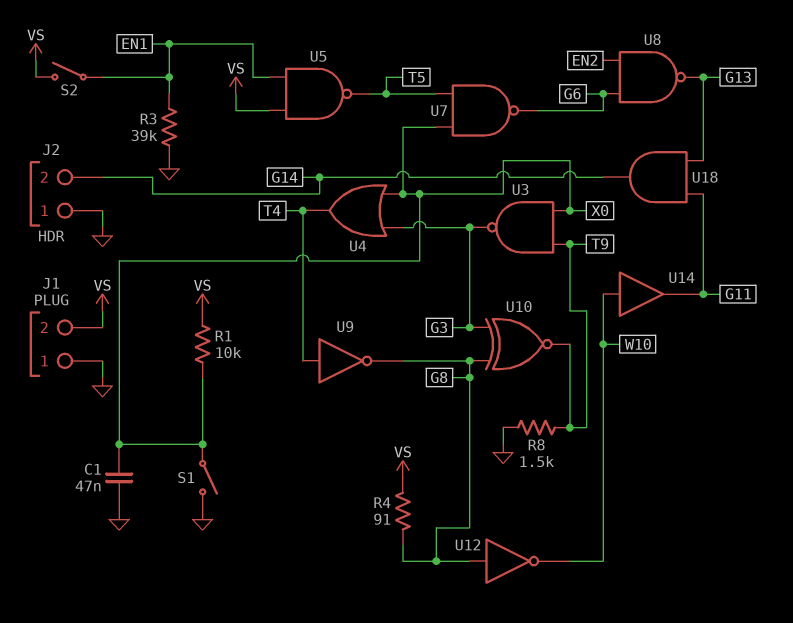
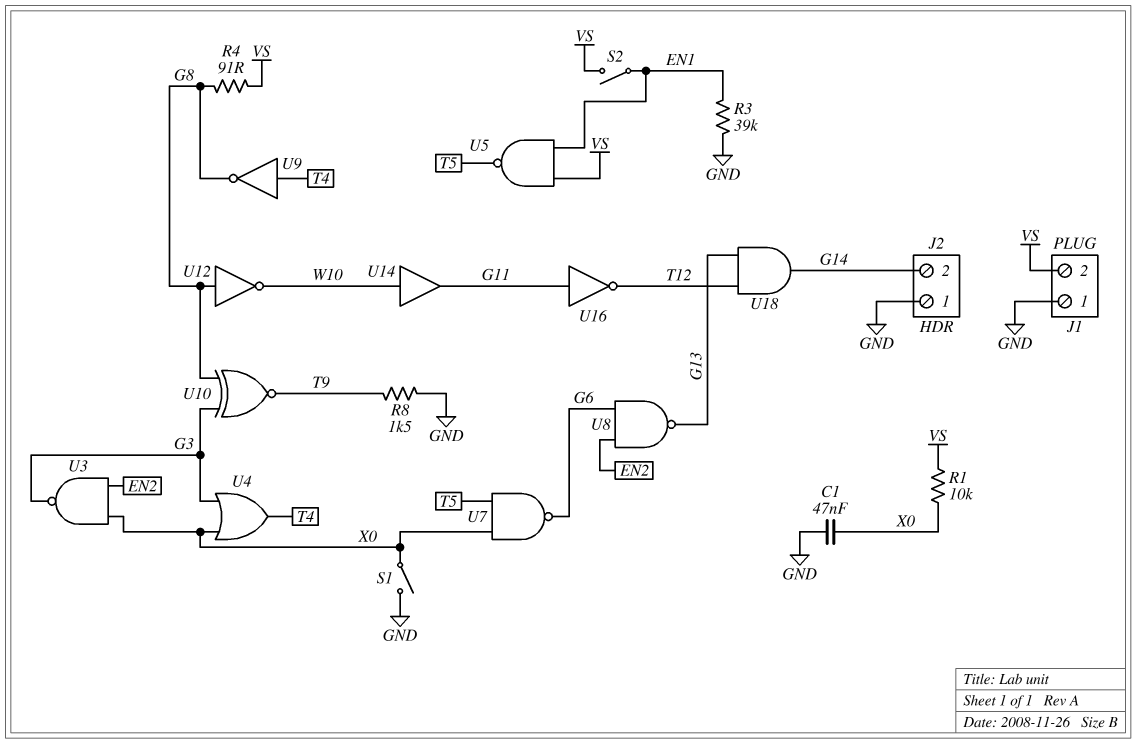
U3: NAND (in T9, in X0, out G3) -> NAND (in EN2, in X0, out G3)
U16: none -> NOT (in G11, out T12)
U18: AND (in G11, in G13, out G14) -> AND (in G13, in T12, out G14)

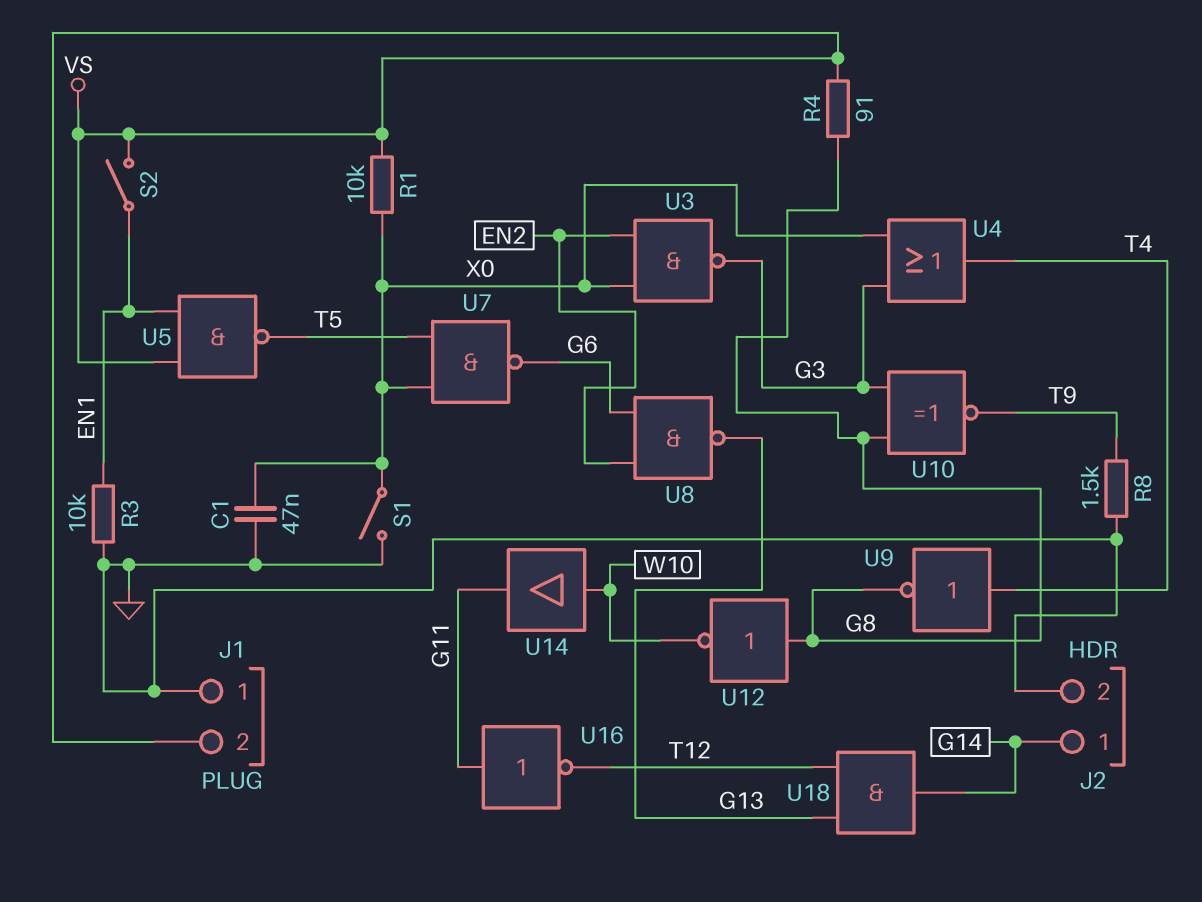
J2 pin 1: GND -> G14
J2 pin 2: G14 -> GND
R3: 39k (EN1, GND) -> 10k (EN1, GND)

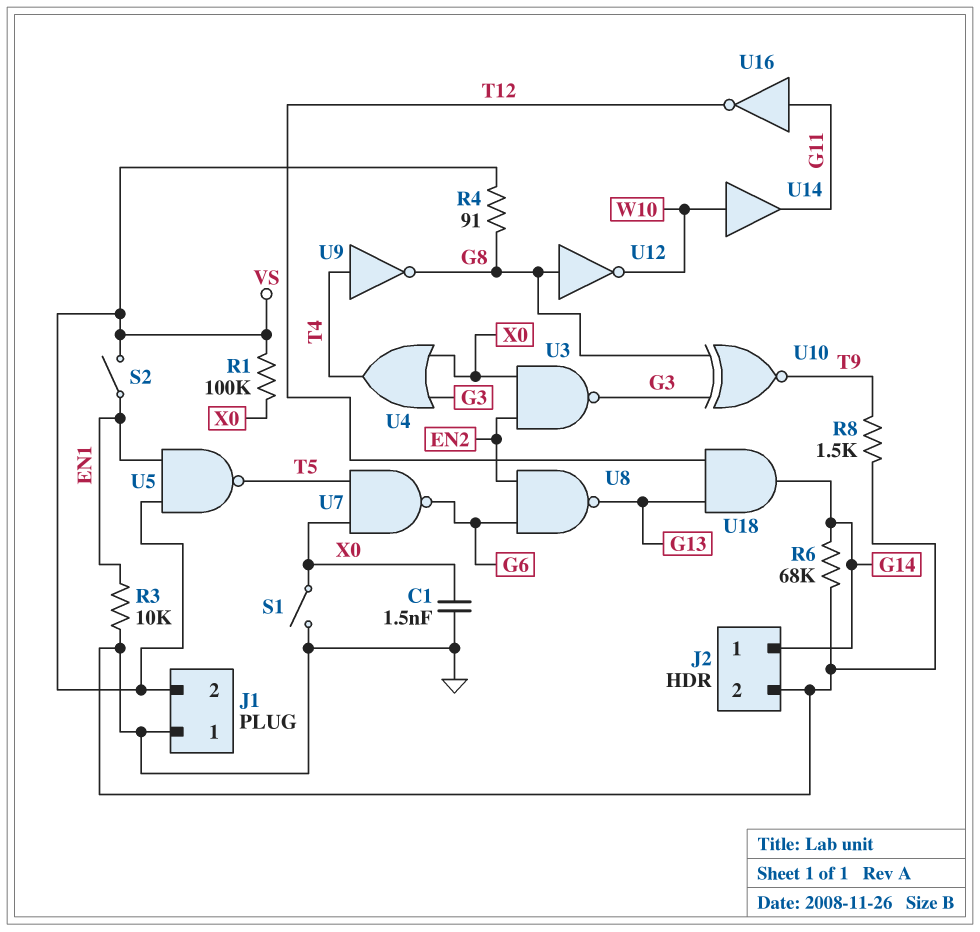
C1: 47nF (GND, X0) -> 1.5nF (GND, X0)
R1: 10k (VS, X0) -> 100k (VS, X0)
R6: none -> 68k (G14, GND)

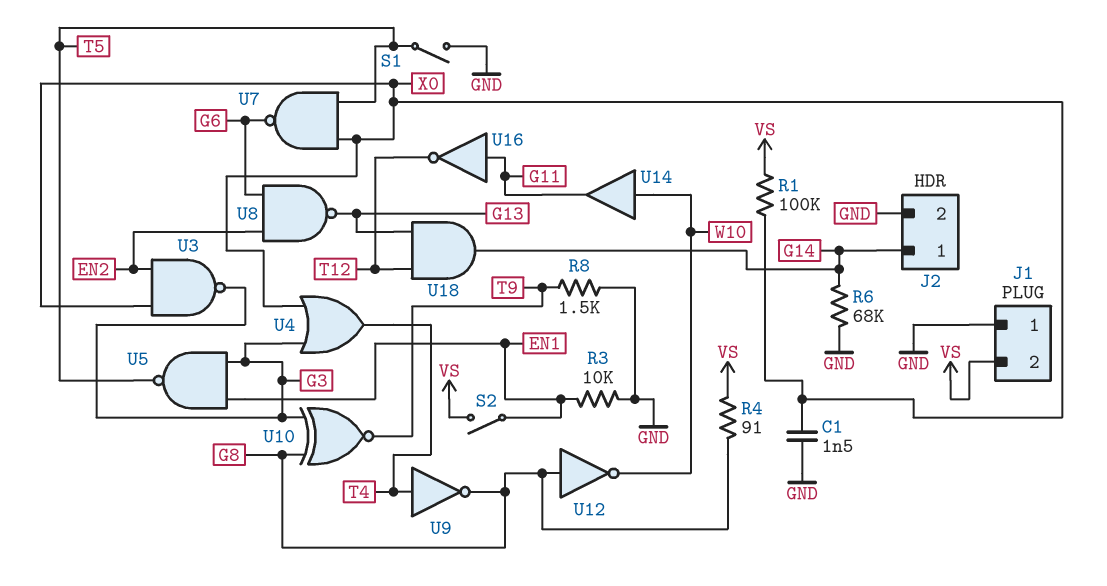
S1: switch (GND, X0) -> switch (GND, T5)
U5: NAND (in EN1, in VS, out T5) -> NAND (in EN1, in G3, out T5)

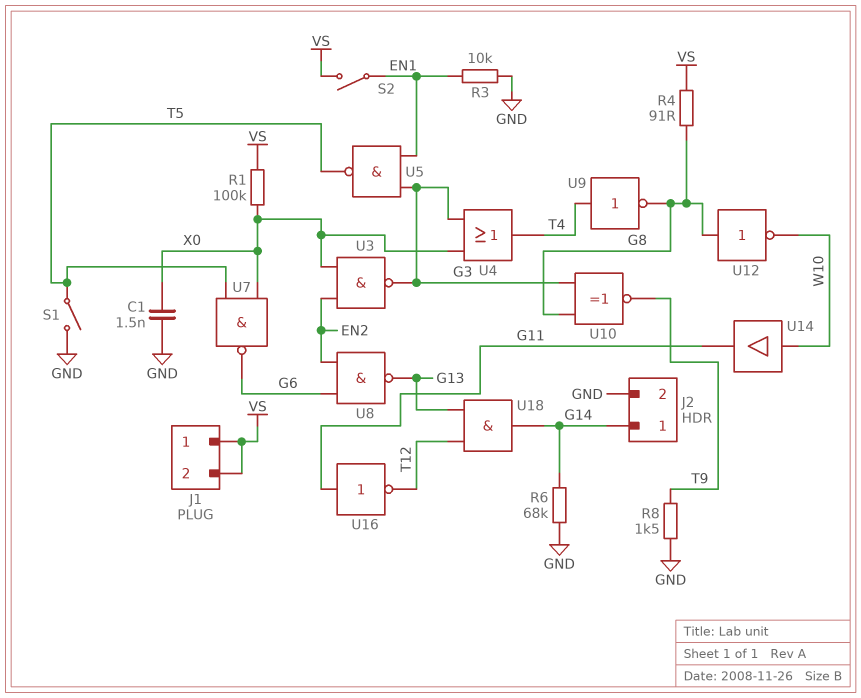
J1 pin 1: GND -> VS

